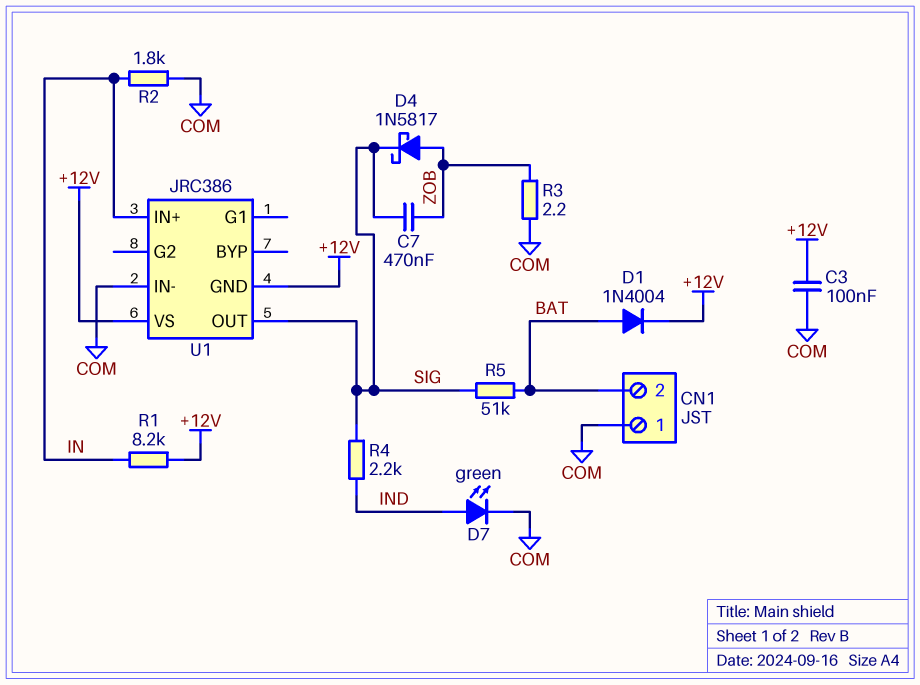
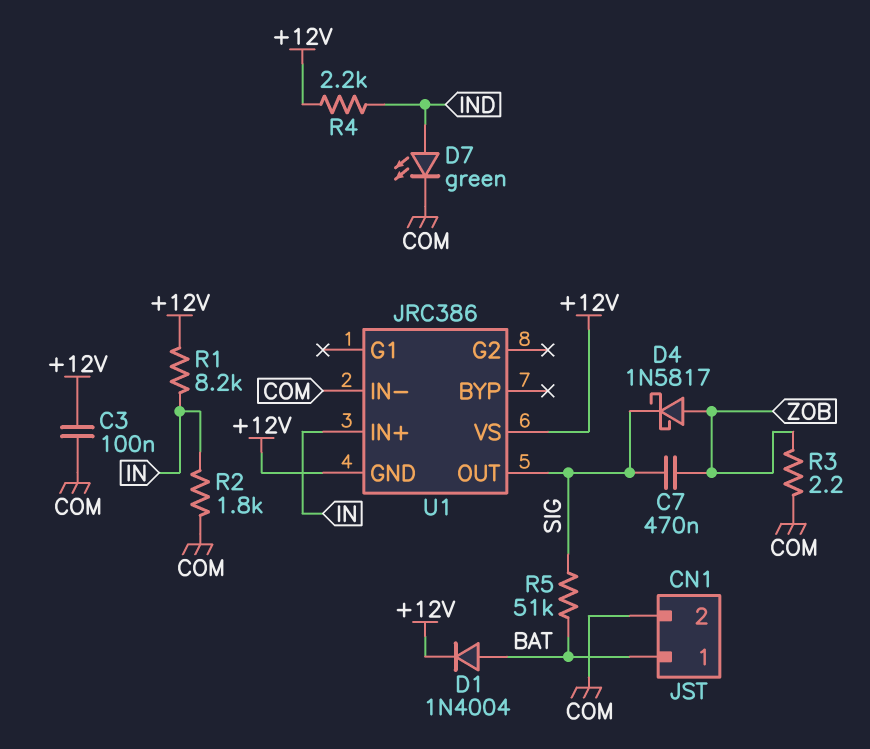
CN1 pin 1: COM -> BAT
CN1 pin 2: BAT -> COM
R4: 2.2k (IND, SIG) -> 2.2k (+12V, IND)

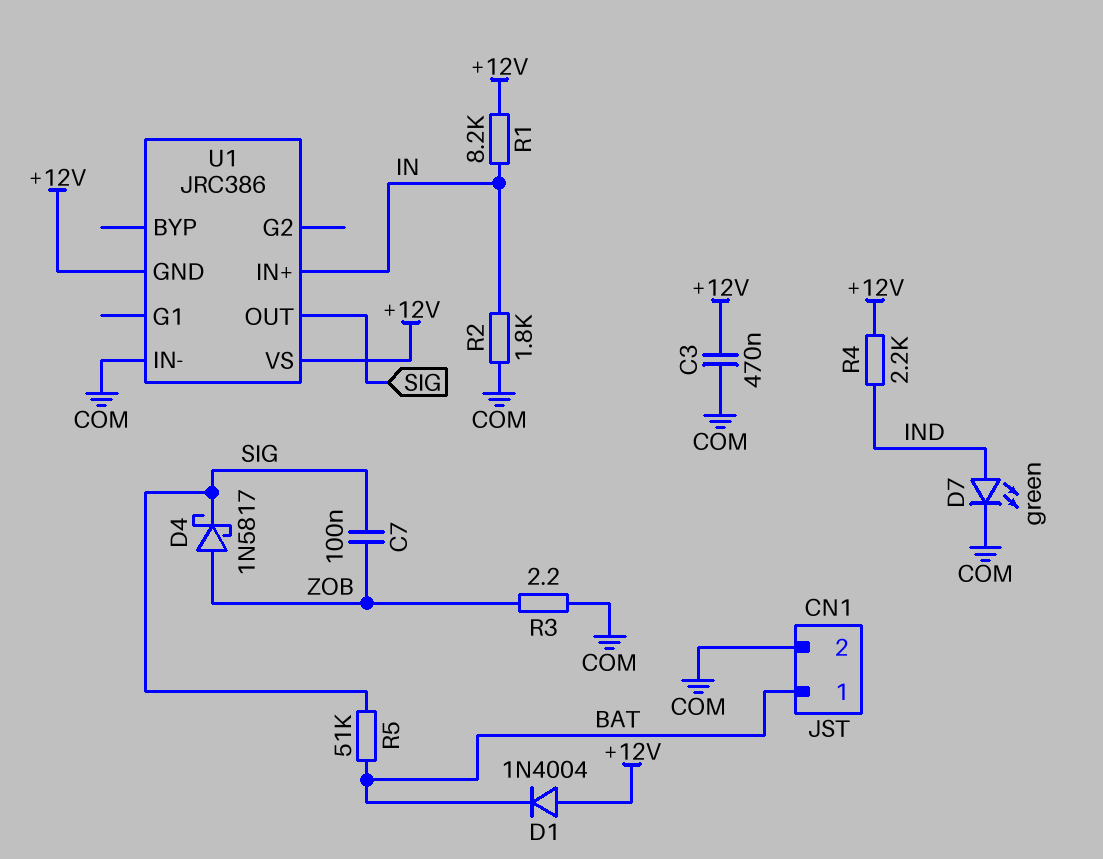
C3: 100nF (+12V, COM) -> 470nF (+12V, COM)
C7: 470nF (SIG, ZOB) -> 100nF (SIG, ZOB)
D1: diode 1N4004 (A BAT, K +12V) -> diode 1N4004 (A +12V, K BAT)

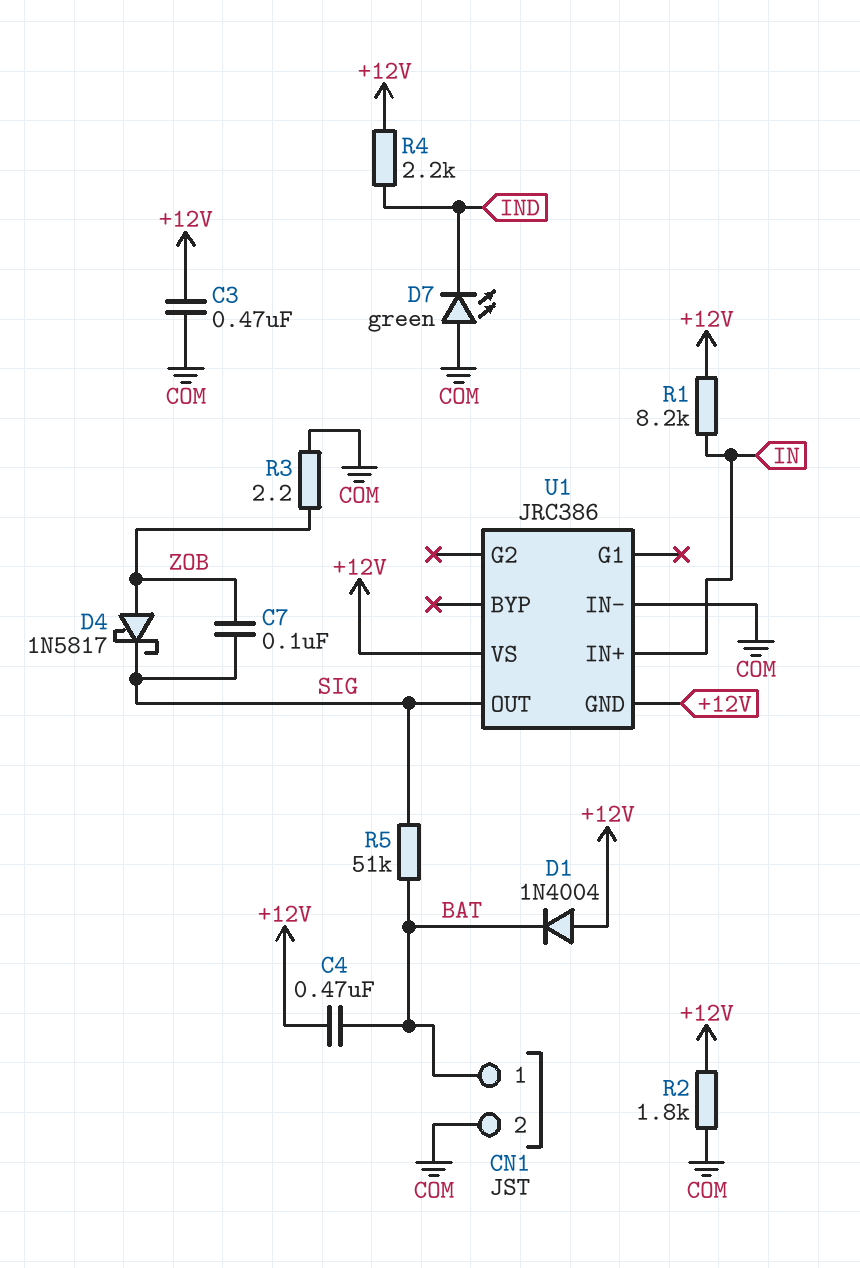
C4: none -> 470nF (+12V, BAT)
D7: LED green (A IND, K COM) -> LED green (A COM, K IND)
R2: 1.8k (COM, IN) -> 1.8k (+12V, COM)

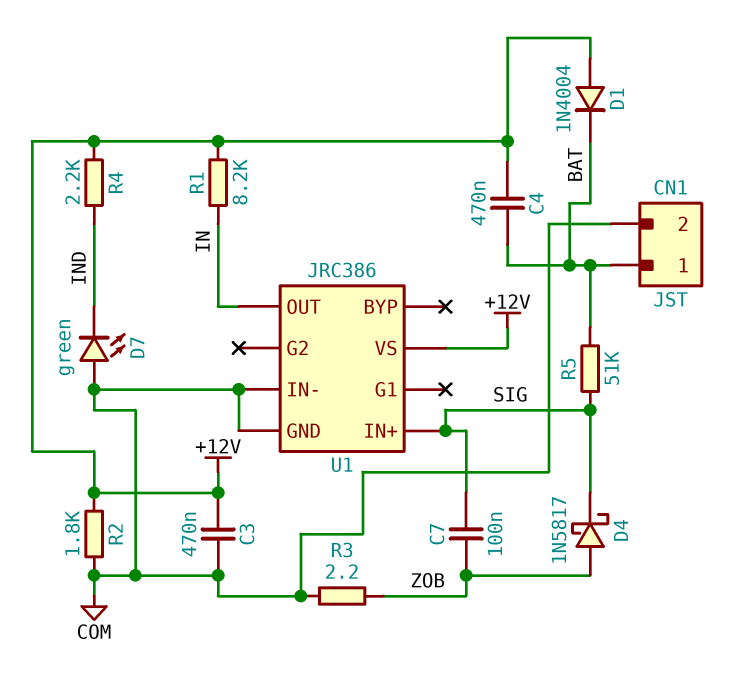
U1 pin GND: +12V -> COM
U1 pin IN+: IN -> SIG
U1 pin OUT: SIG -> IN

